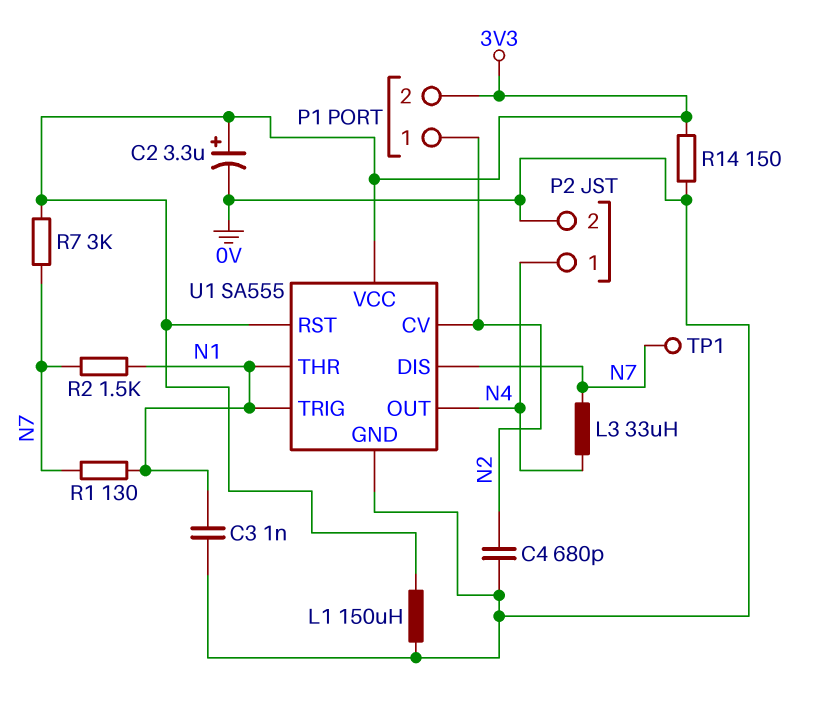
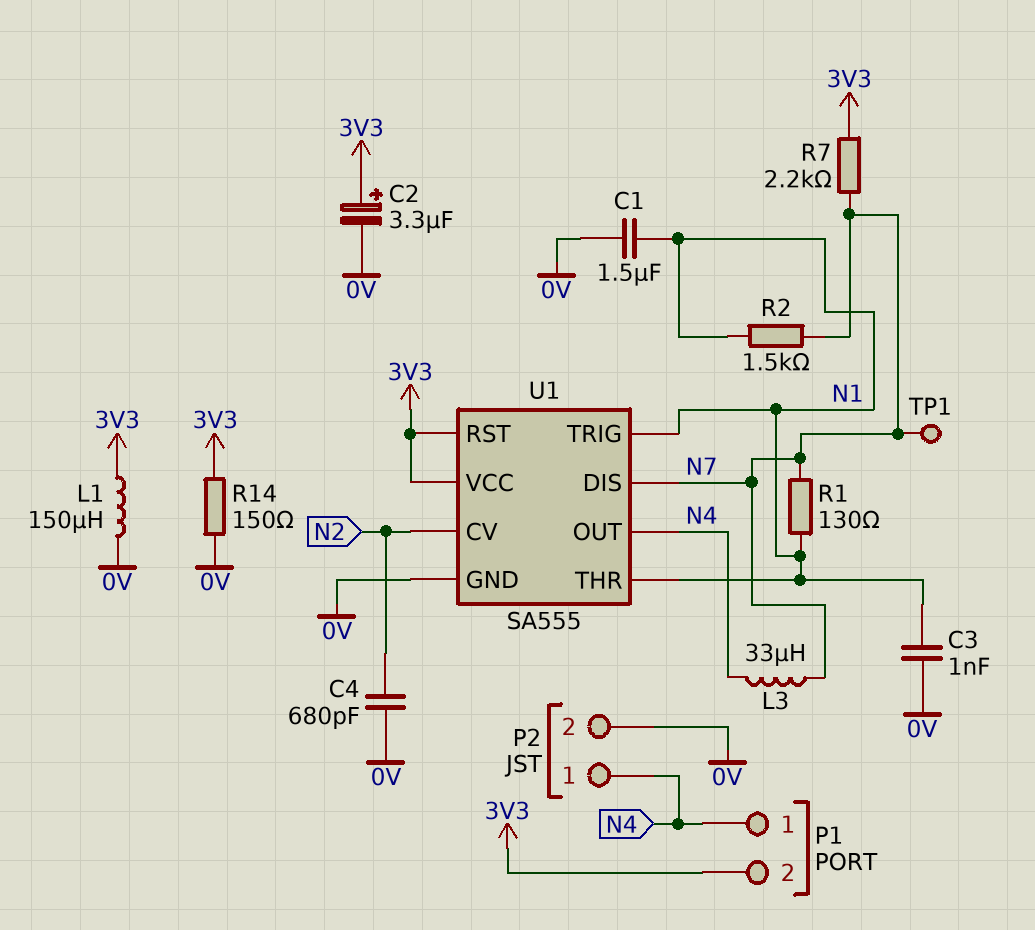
C1: none -> 1.5uF (0V, N1)
P1 pin 1: N2 -> N4
R7: 3k (3V3, N7) -> 2.2k (3V3, N7)

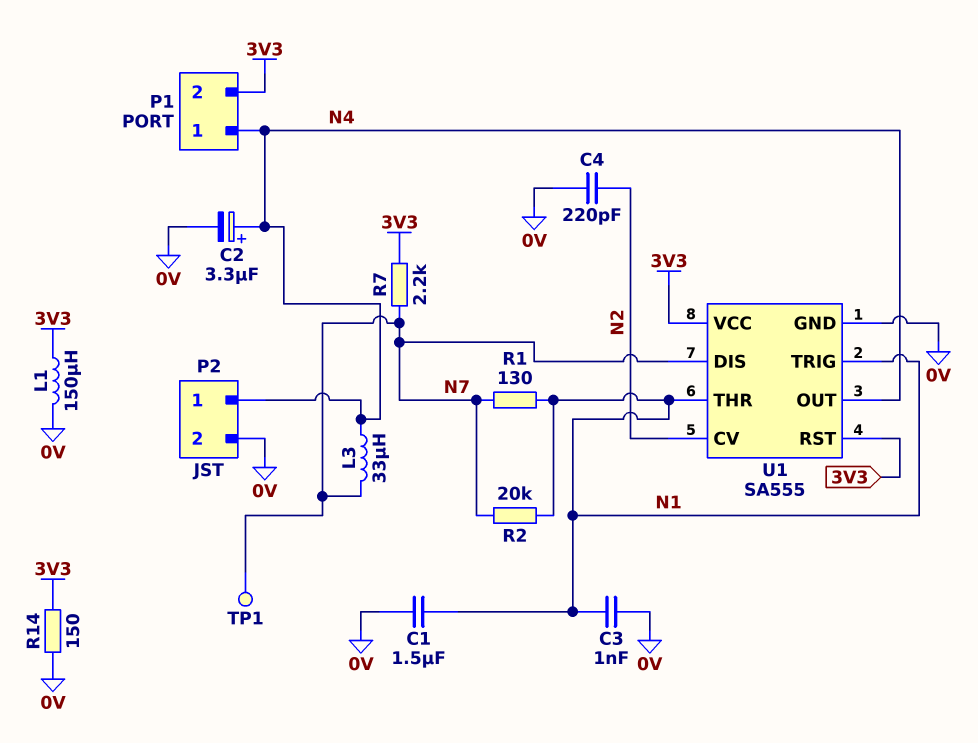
C2: 3.3uF (plus 3V3, minus 0V) -> 3.3uF (plus N4, minus 0V)
C4: 680pF (0V, N2) -> 220pF (0V, N2)
R2: 1.5k (N1, N7) -> 20k (N1, N7)

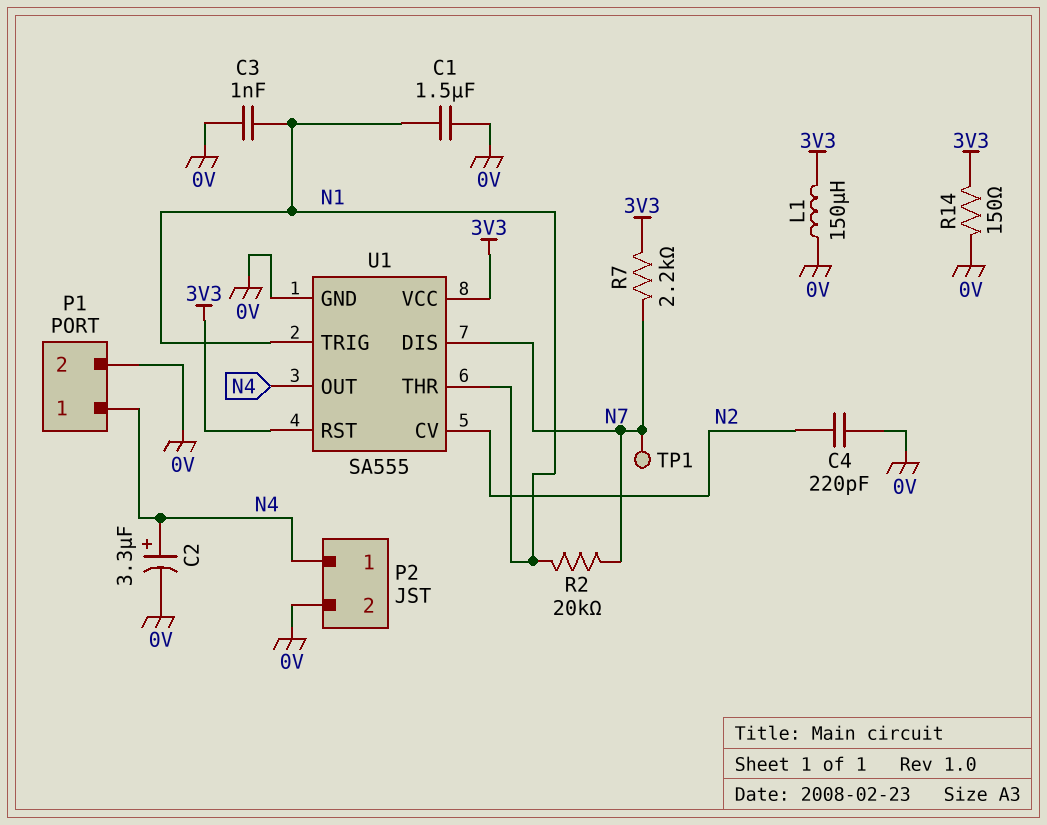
L3: 33uH (N4, N7) -> none
P1 pin 2: 3V3 -> 0V
R1: 130 (N1, N7) -> none

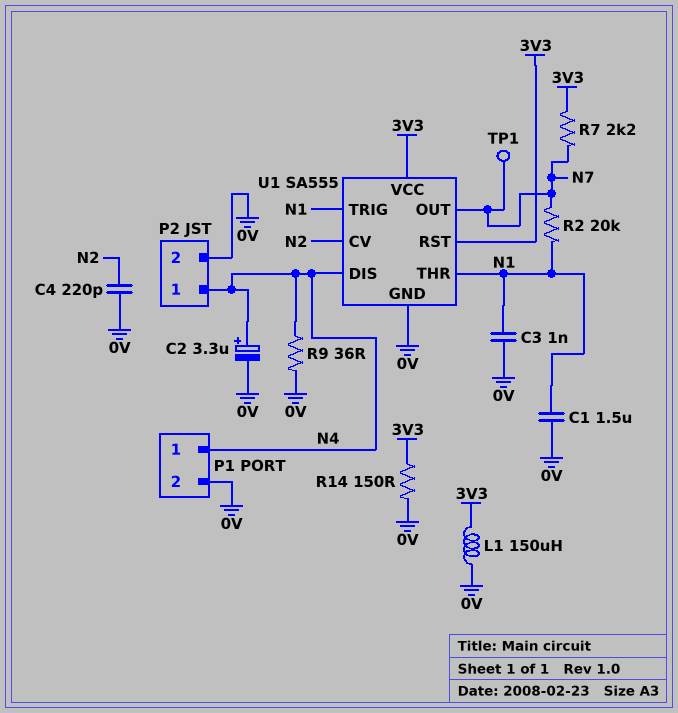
R9: none -> 36 (0V, N4)
U1 pin DIS: N7 -> N4
U1 pin OUT: N4 -> N7

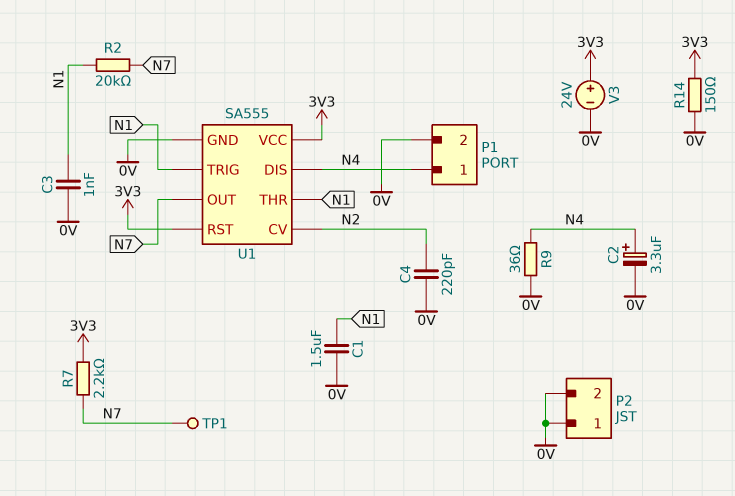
L1: 150uH (0V, 3V3) -> none
P2 pin 1: N4 -> 0V
V3: none -> 24V (plus 3V3, minus 0V)

